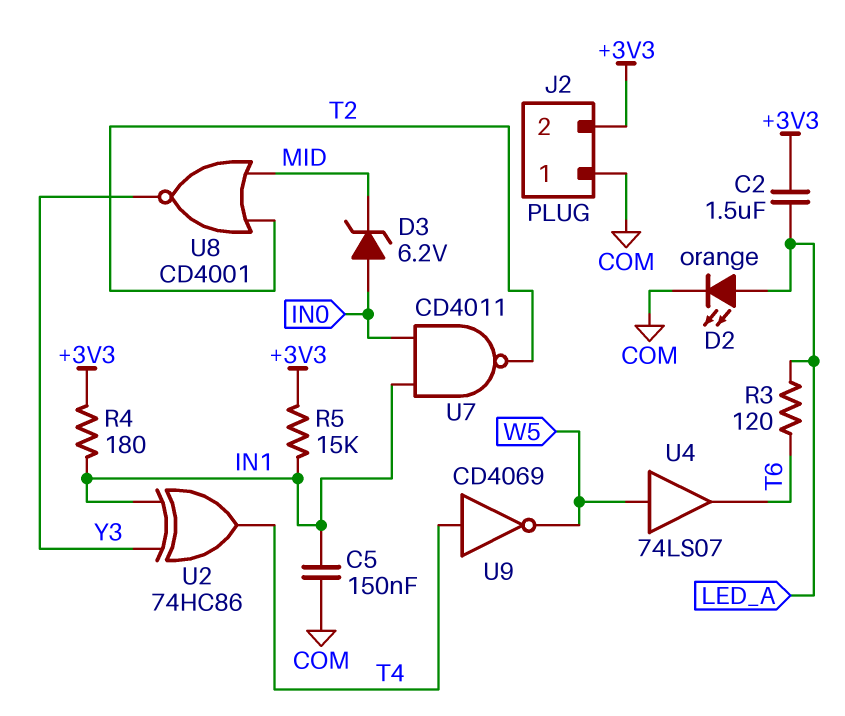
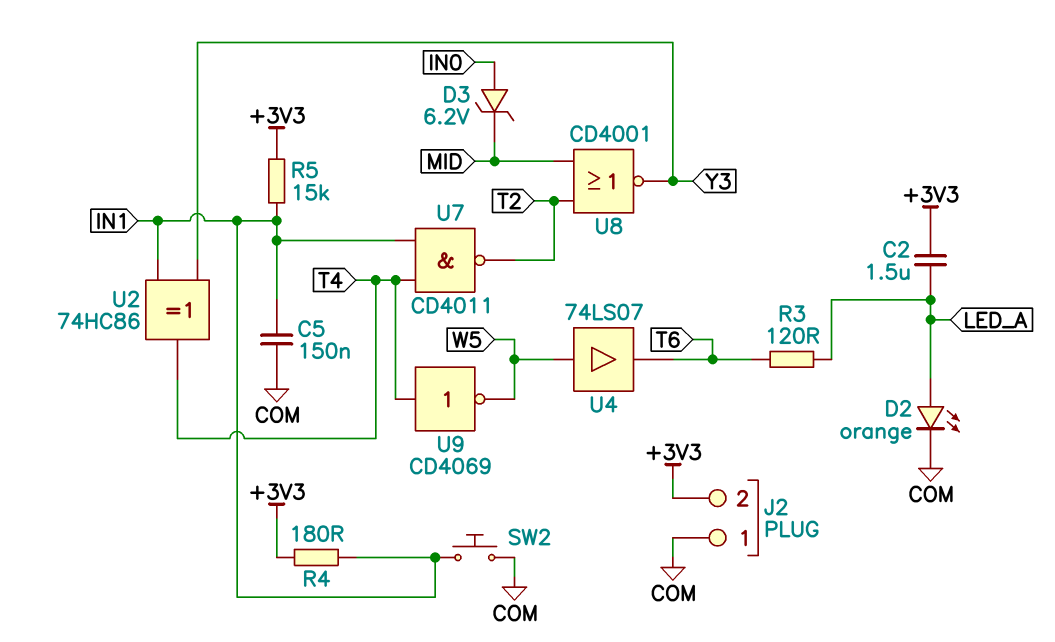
SW2: none -> button (COM, IN1)
U7: NAND CD4011 (in IN0, in IN1, out T2) -> NAND CD4011 (in IN1, in T4, out T2)

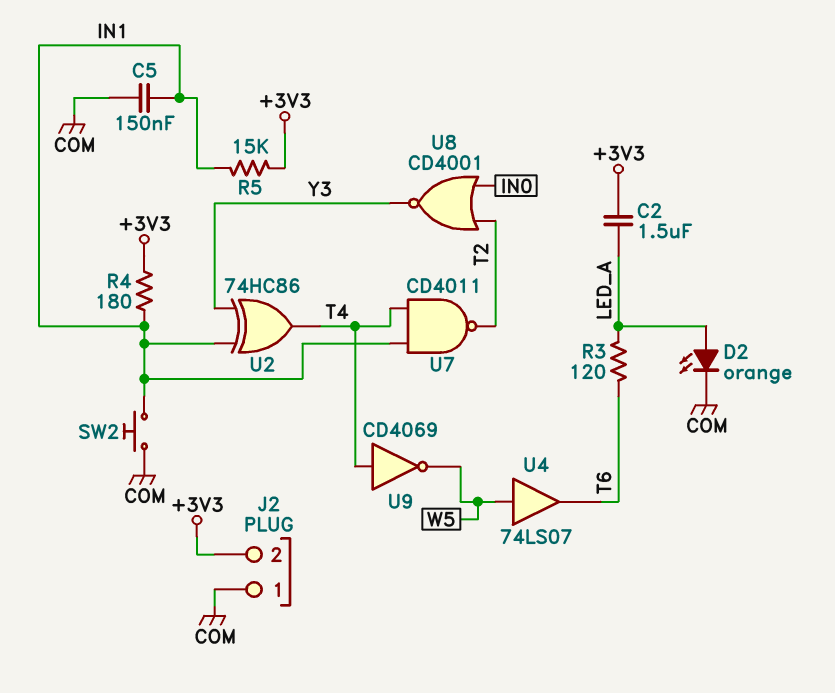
D3: zener 6.2V (A IN0, K MID) -> none
U8: NOR CD4001 (in MID, in T2, out Y3) -> NOR CD4001 (in IN0, in T2, out Y3)

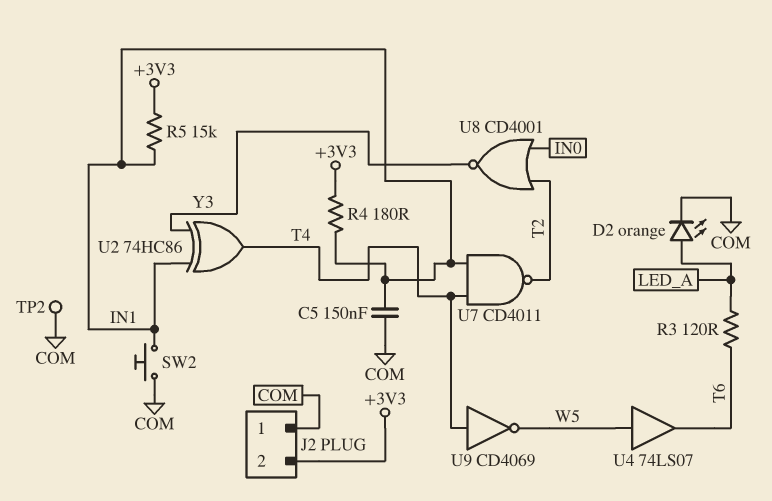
C2: 1.5uF (+3V3, LED_A) -> none
TP2: none -> test point (COM)

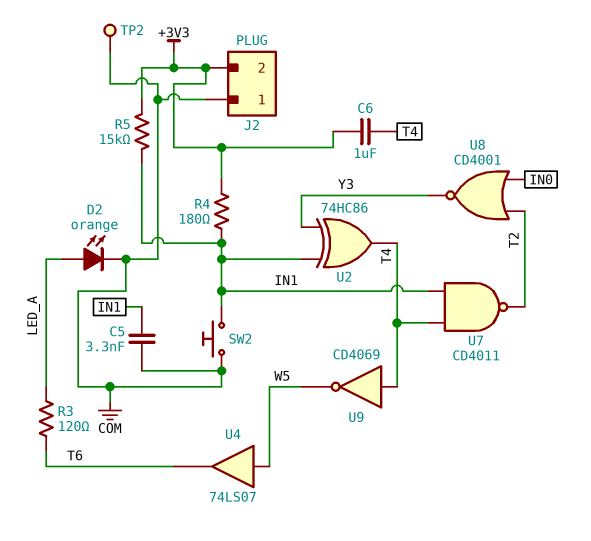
C5: 150nF (COM, IN1) -> 3.3nF (COM, IN1)
C6: none -> 1uF (+3V3, T4)

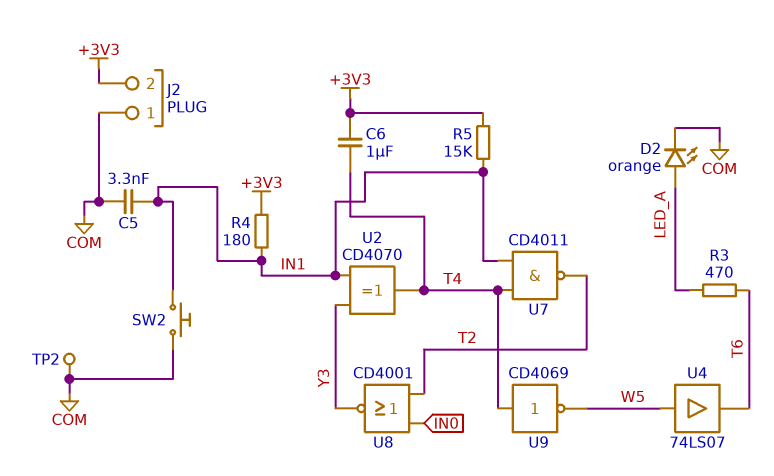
R3: 120 (LED_A, T6) -> 470 (LED_A, T6)
U2: XOR 74HC86 (in IN1, in Y3, out T4) -> XOR CD4070 (in IN1, in Y3, out T4)

